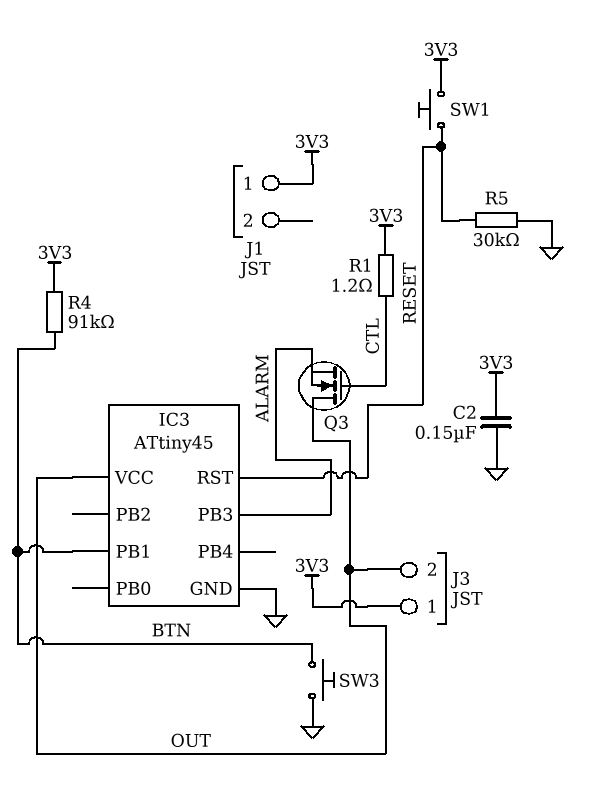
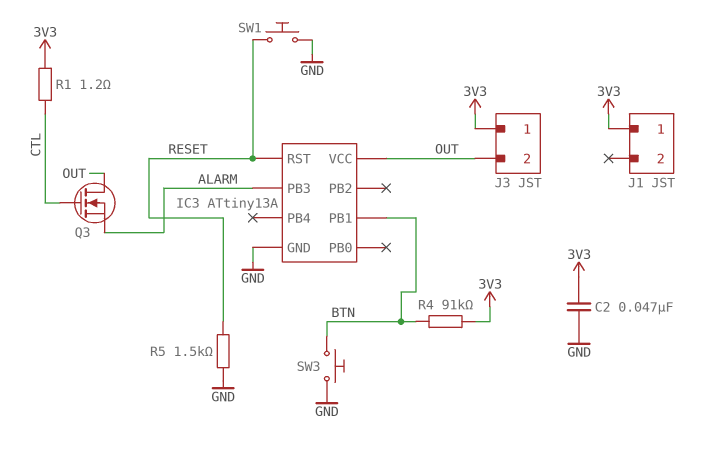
C2: 150nF (3V3, GND) -> 47nF (3V3, GND)
IC3: ATtiny45 -> ATtiny13A
R5: 30k (GND, RESET) -> 1.5k (GND, RESET)
SW1: button (3V3, RESET) -> button (GND, RESET)

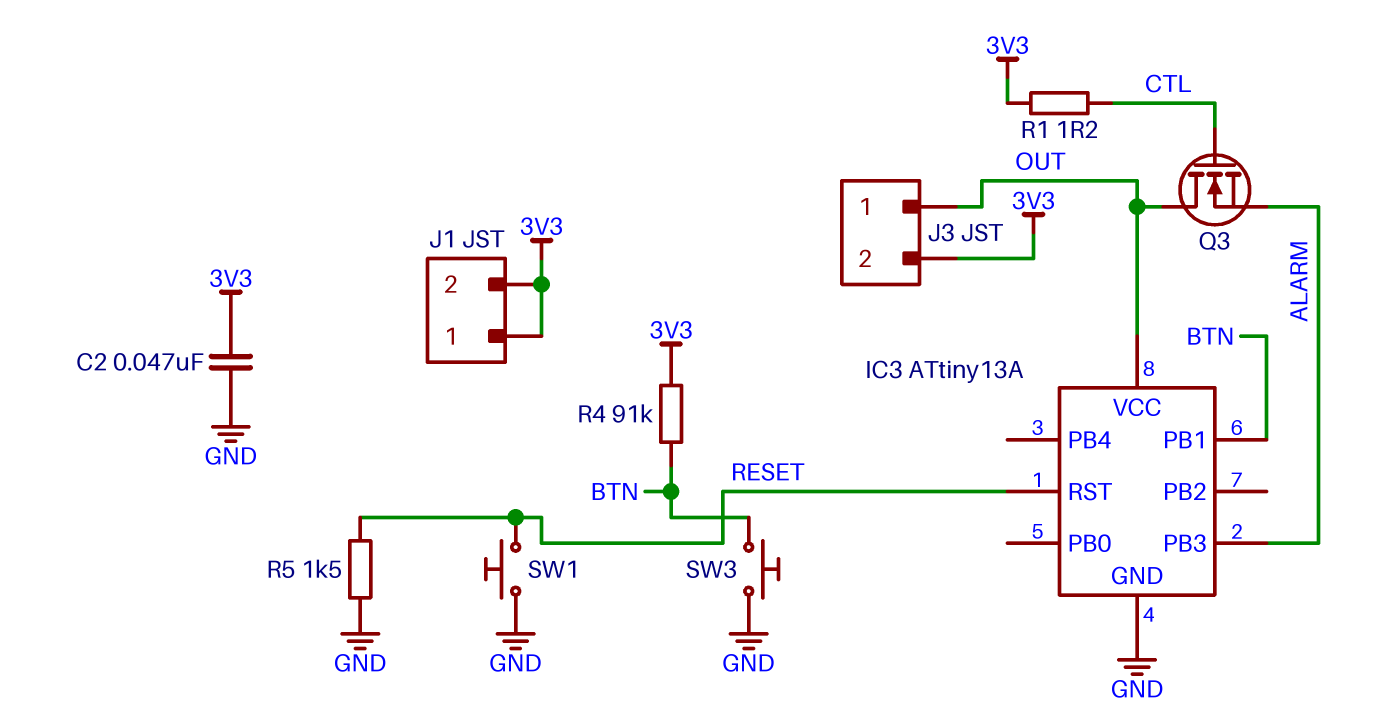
J1 pin 2: none -> 3V3
J3 pin 1: 3V3 -> OUT
J3 pin 2: OUT -> 3V3

